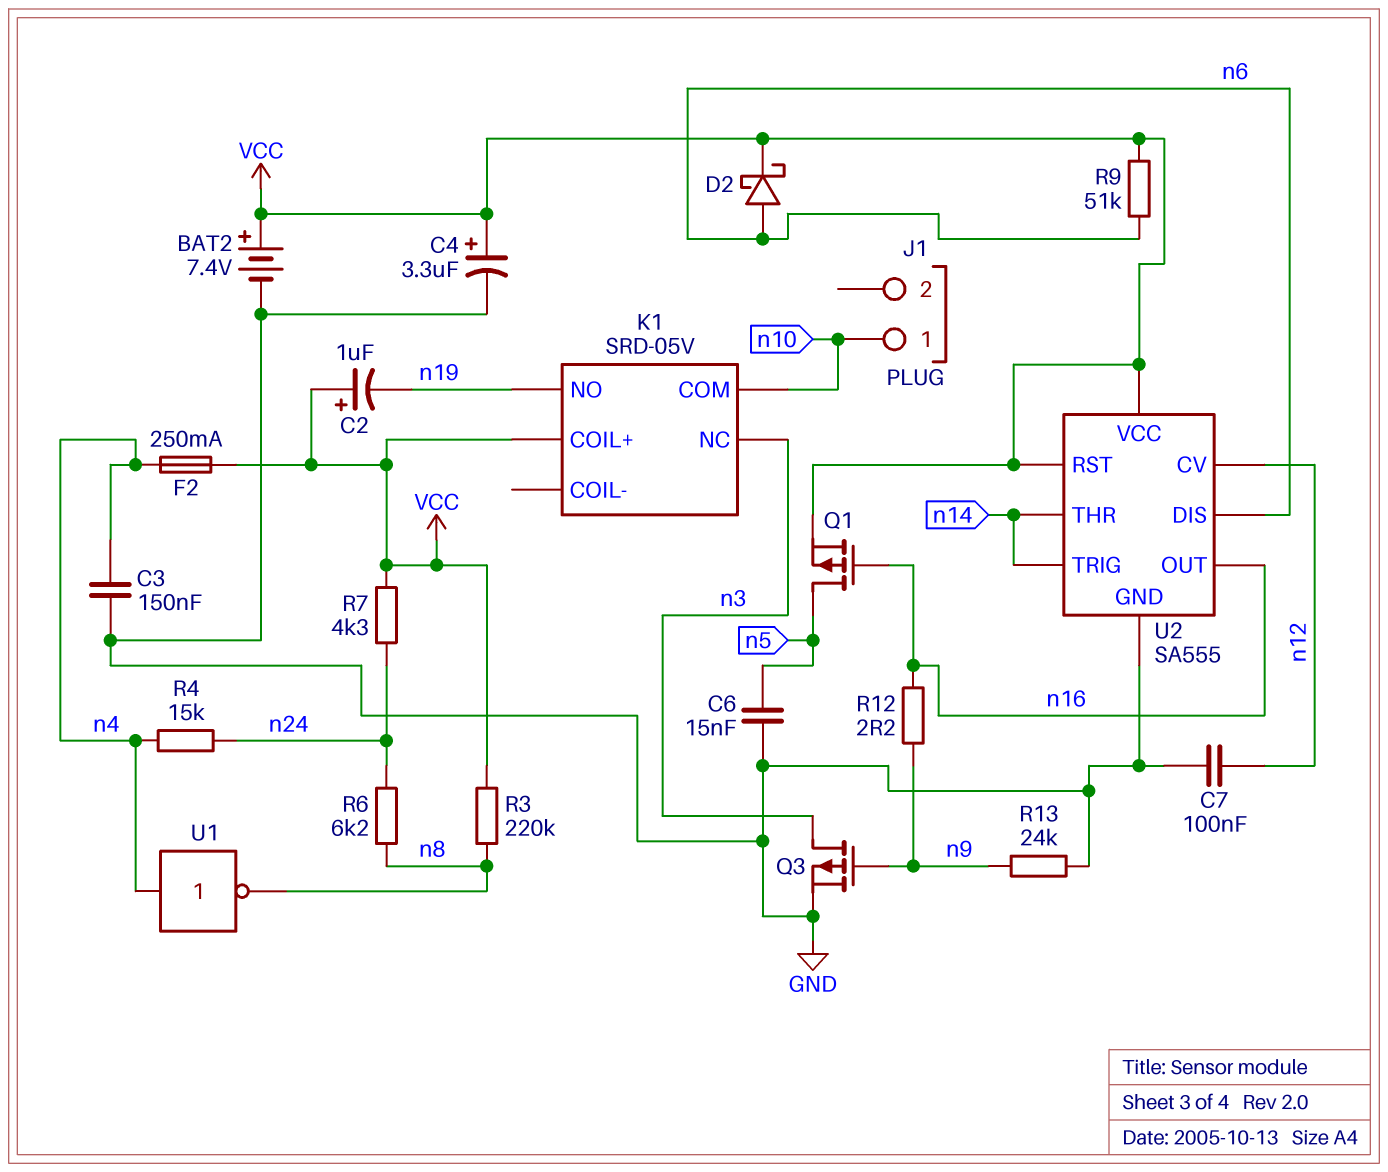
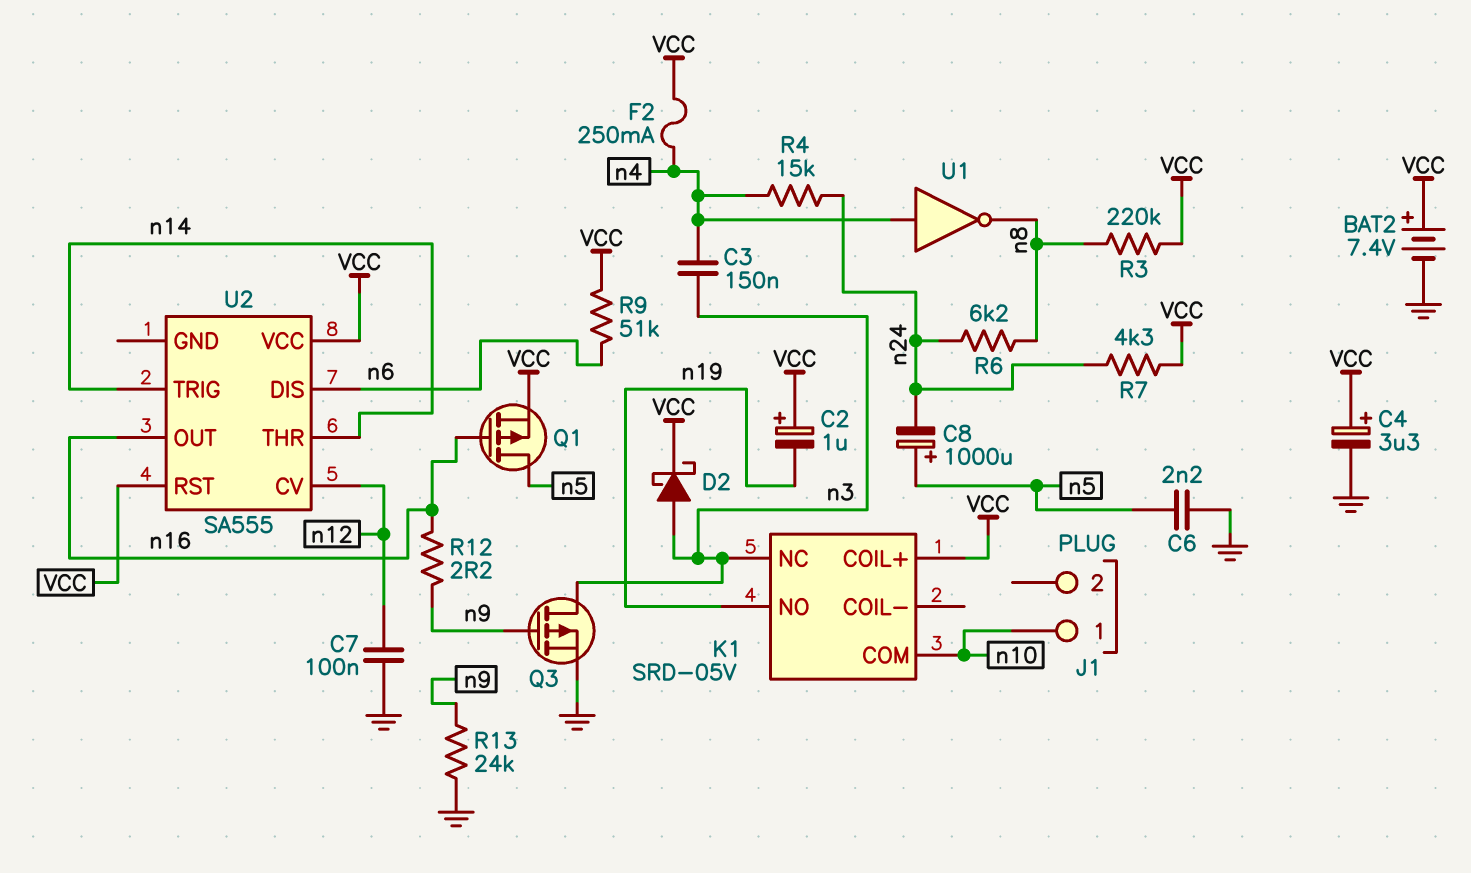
C3: 150nF (GND, n4) -> 150nF (n3, n4)
C6: 15nF (GND, n5) -> 2.2nF (GND, n5)
C8: none -> 1000uF (plus n5, minus n24)
D2: schottky (A n6, K VCC) -> schottky (A n3, K VCC)
U2 pin GND: GND -> none

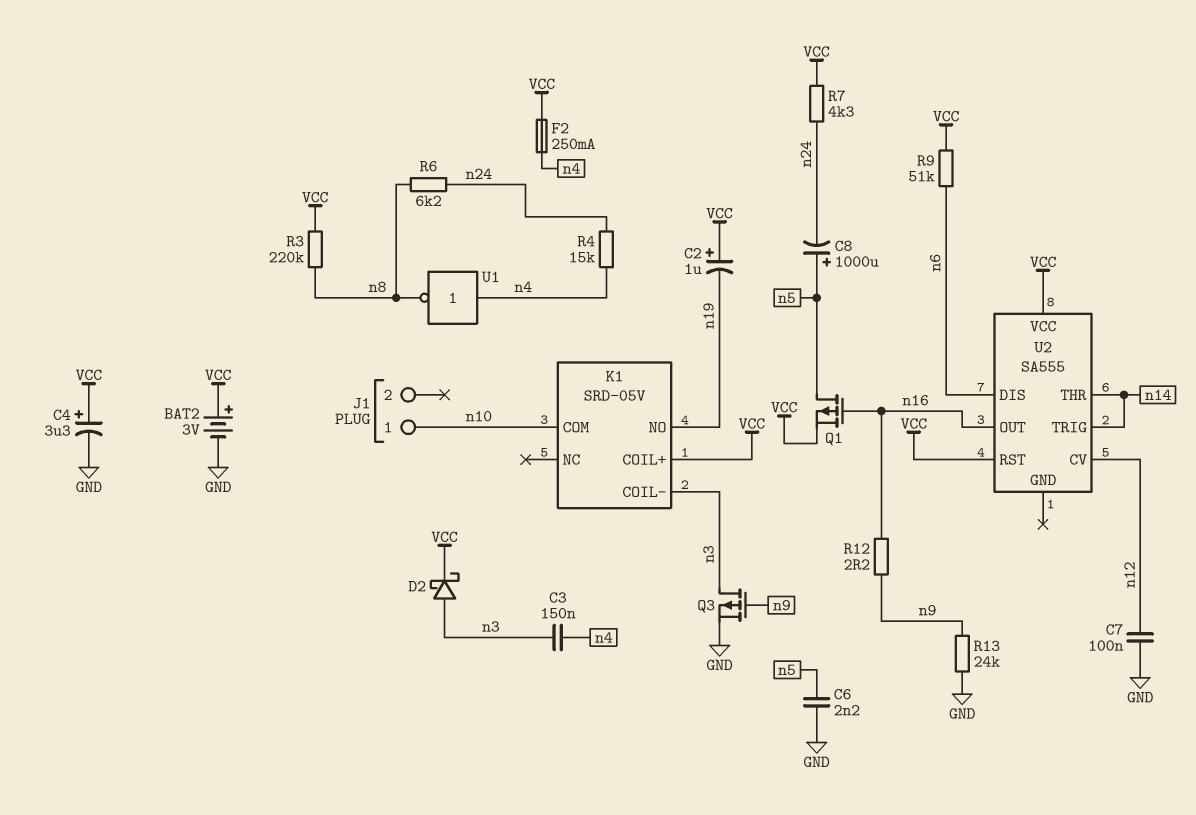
BAT2: 7.4V (plus VCC, minus GND) -> 3V (plus VCC, minus GND)
K1 pin COIL-: none -> n3
K1 pin NC: n3 -> none

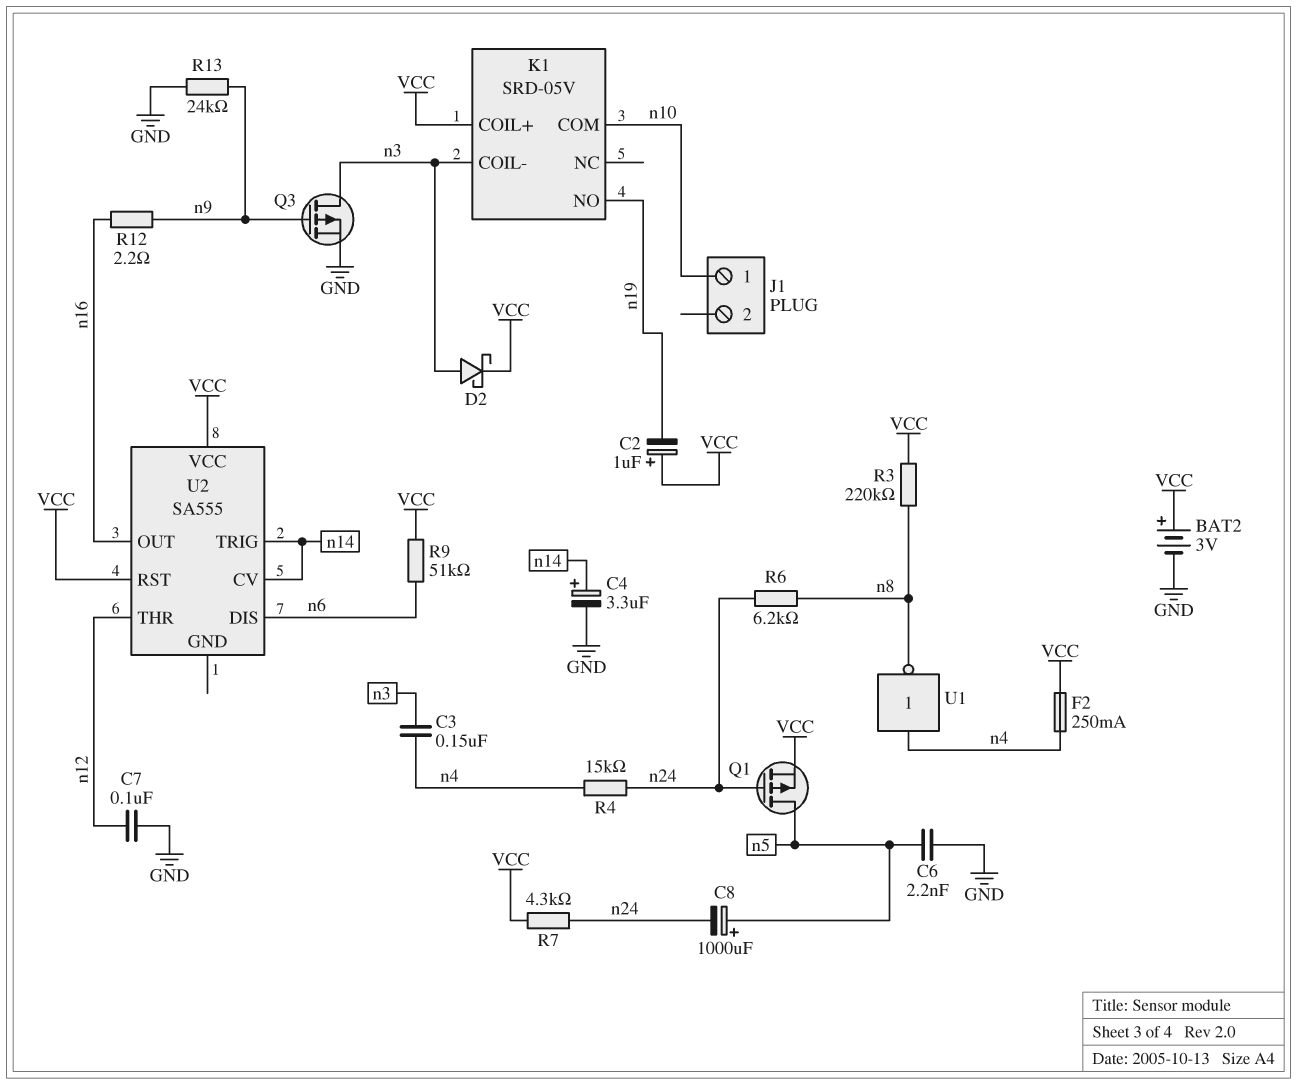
C4: 3.3uF (plus VCC, minus GND) -> 3.3uF (plus n14, minus GND)
Q1: PMOS (G n16, D n5, S VCC) -> PMOS (G n24, D n5, S VCC)
U2 pin CV: n12 -> n14
U2 pin THR: n14 -> n12

